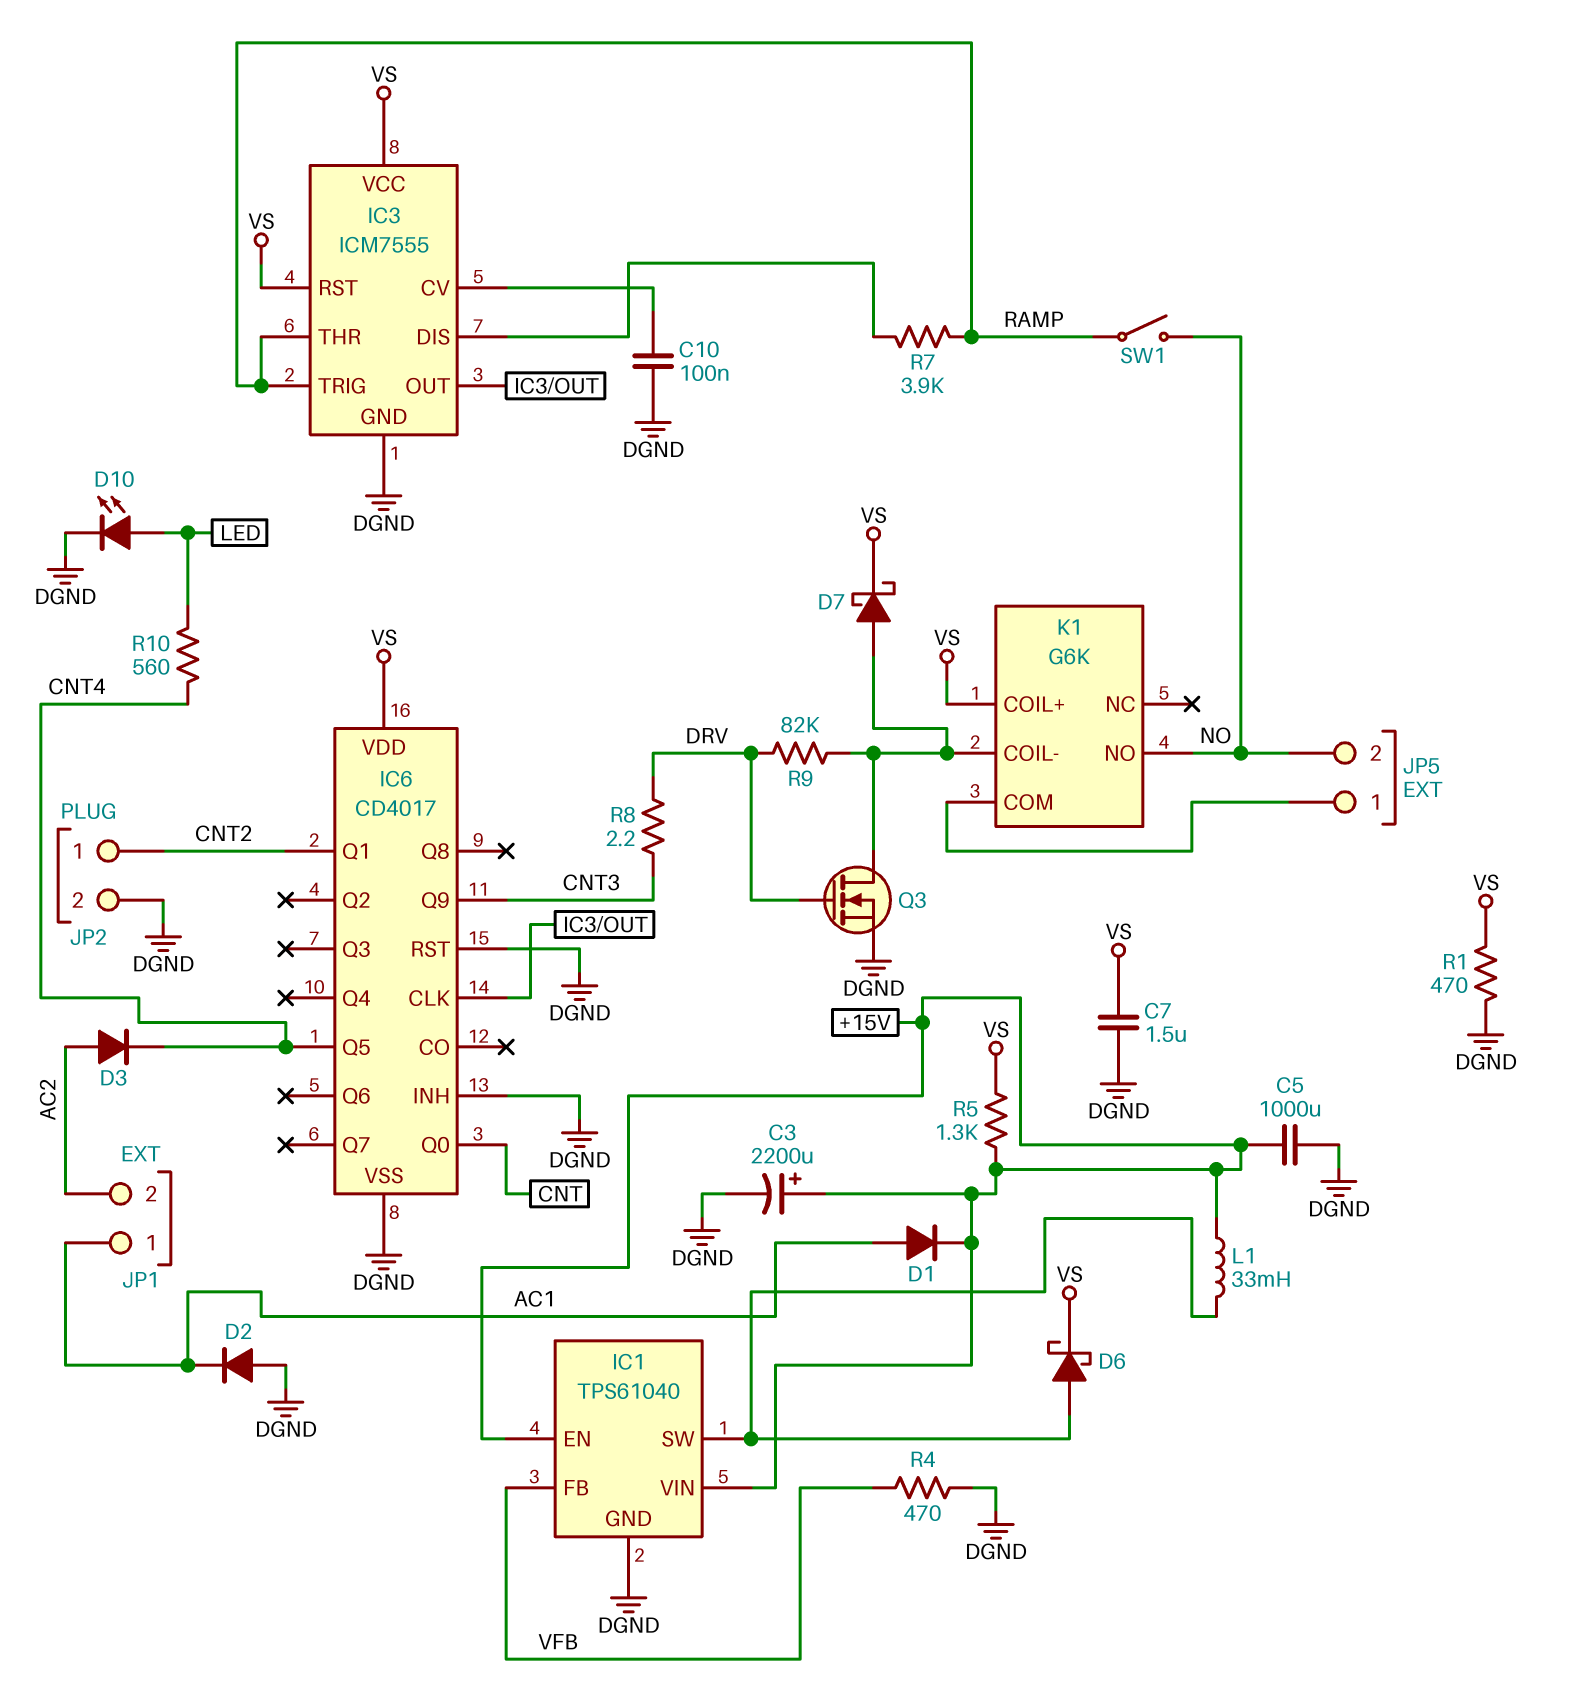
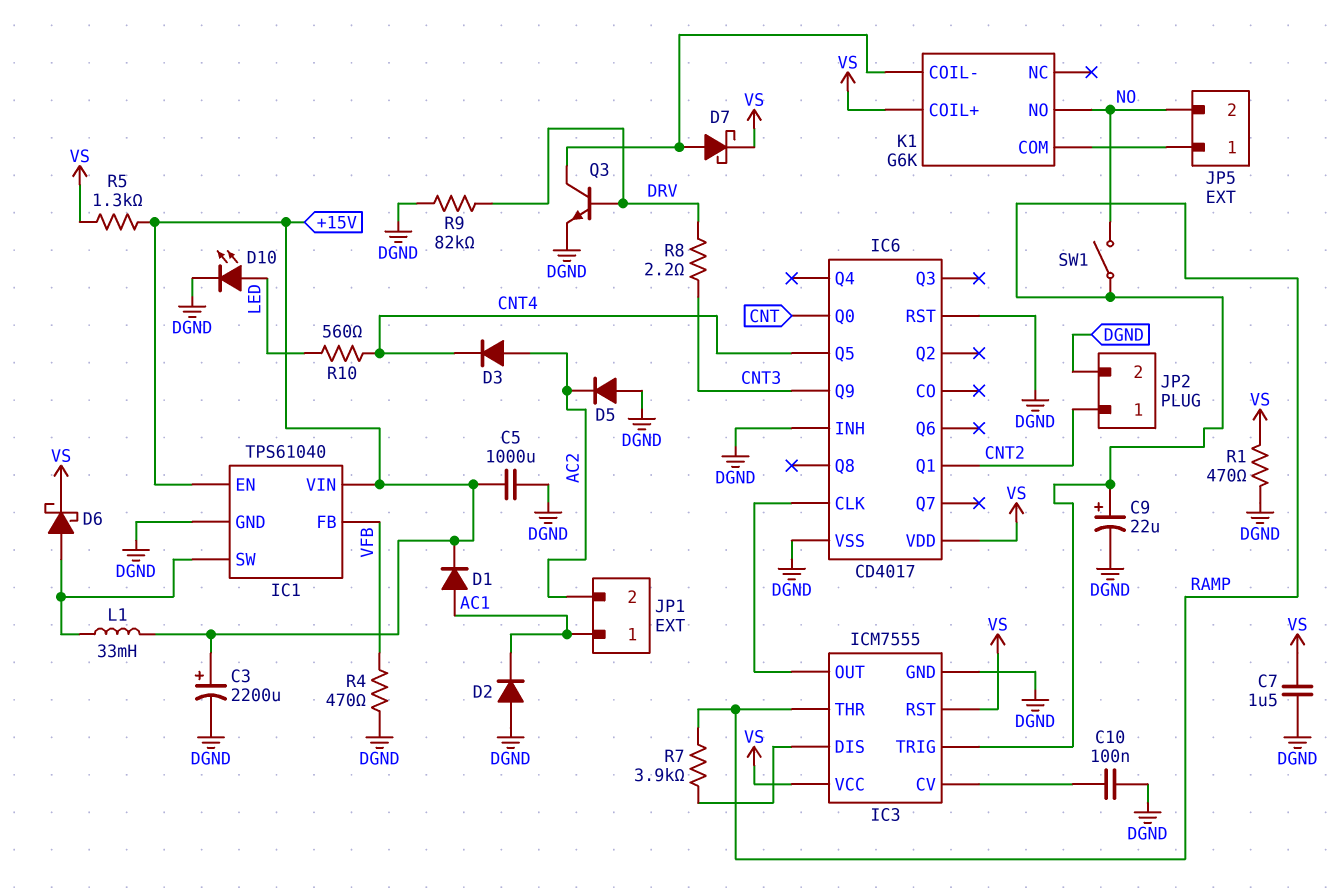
C9: none -> 22uF (plus RAMP, minus DGND)
D5: none -> diode (A DGND, K AC2)
Q3: NMOS (G DRV, D K1/COIL-, S DGND) -> NPN (B DRV, C K1/COIL-, E DGND)
R9: 82k (DRV, K1/COIL-) -> 82k (DGND, DRV)

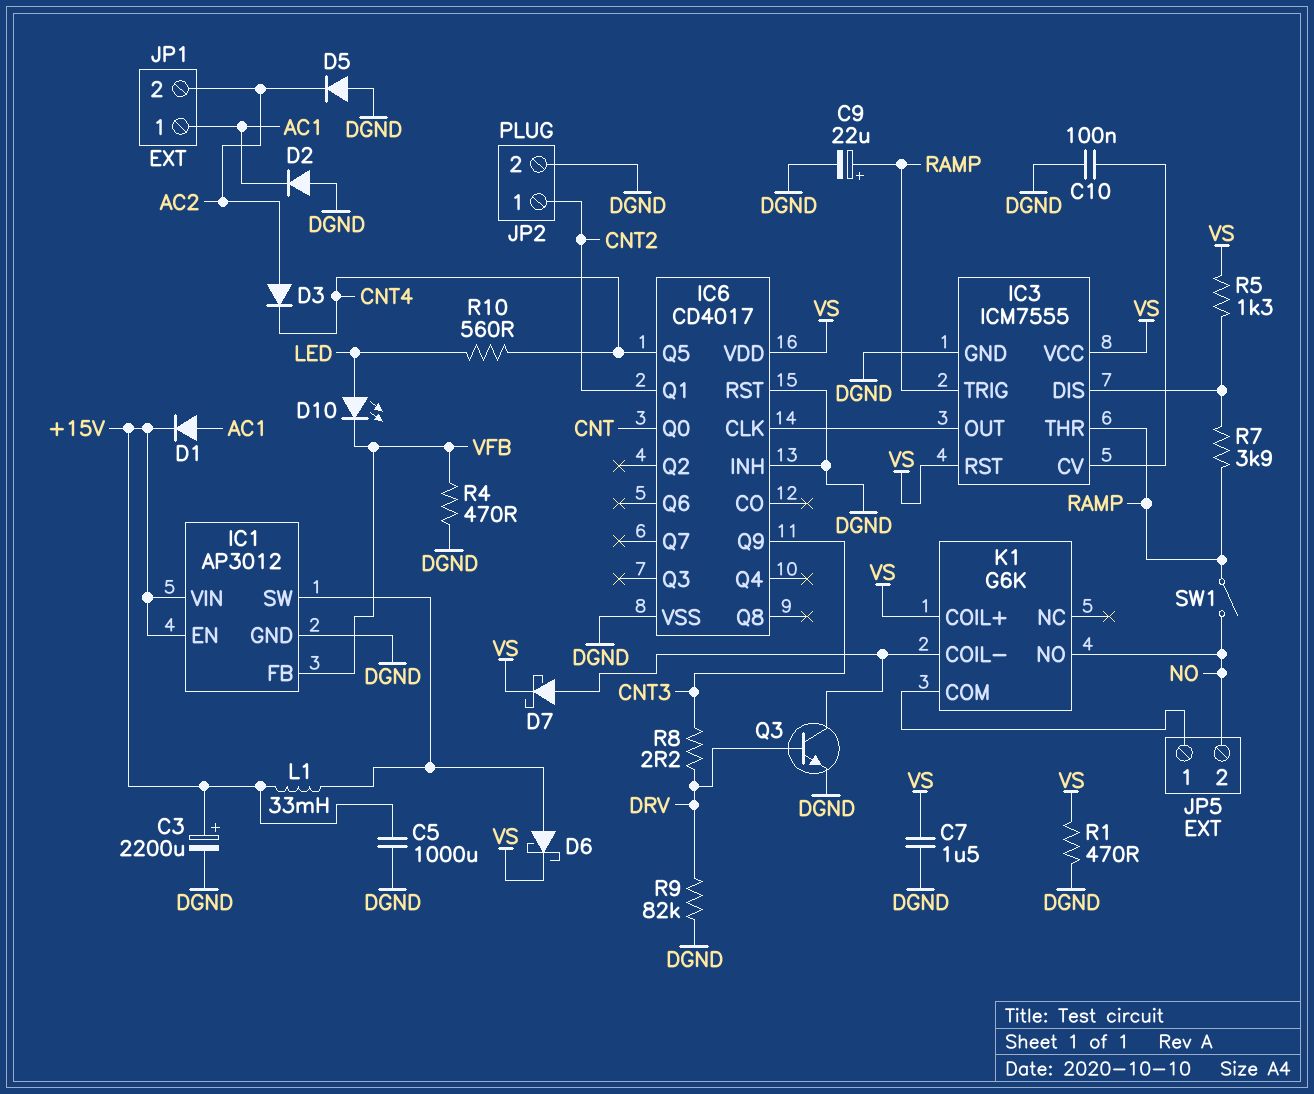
D10: LED (A LED, K DGND) -> LED (A LED, K VFB)
IC1: TPS61040 -> AP3012
R5: 1.3k (+15V, VS) -> 1.3k (IC3/DIS, VS)

